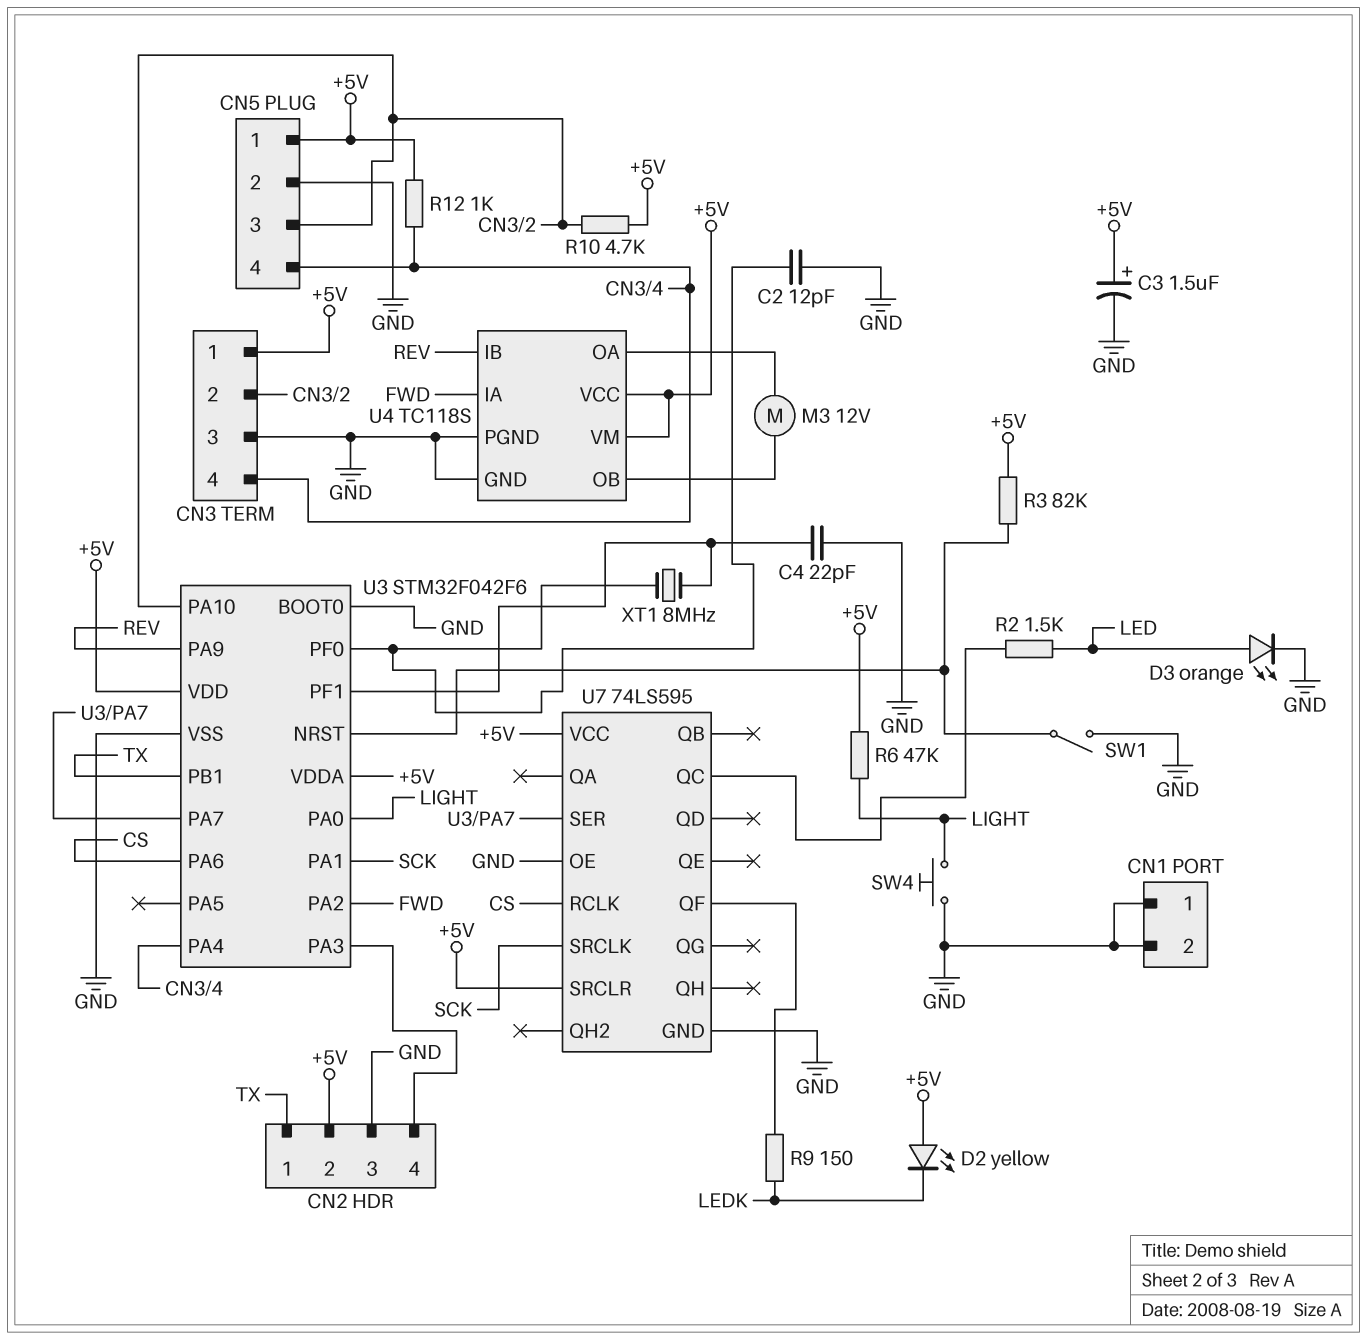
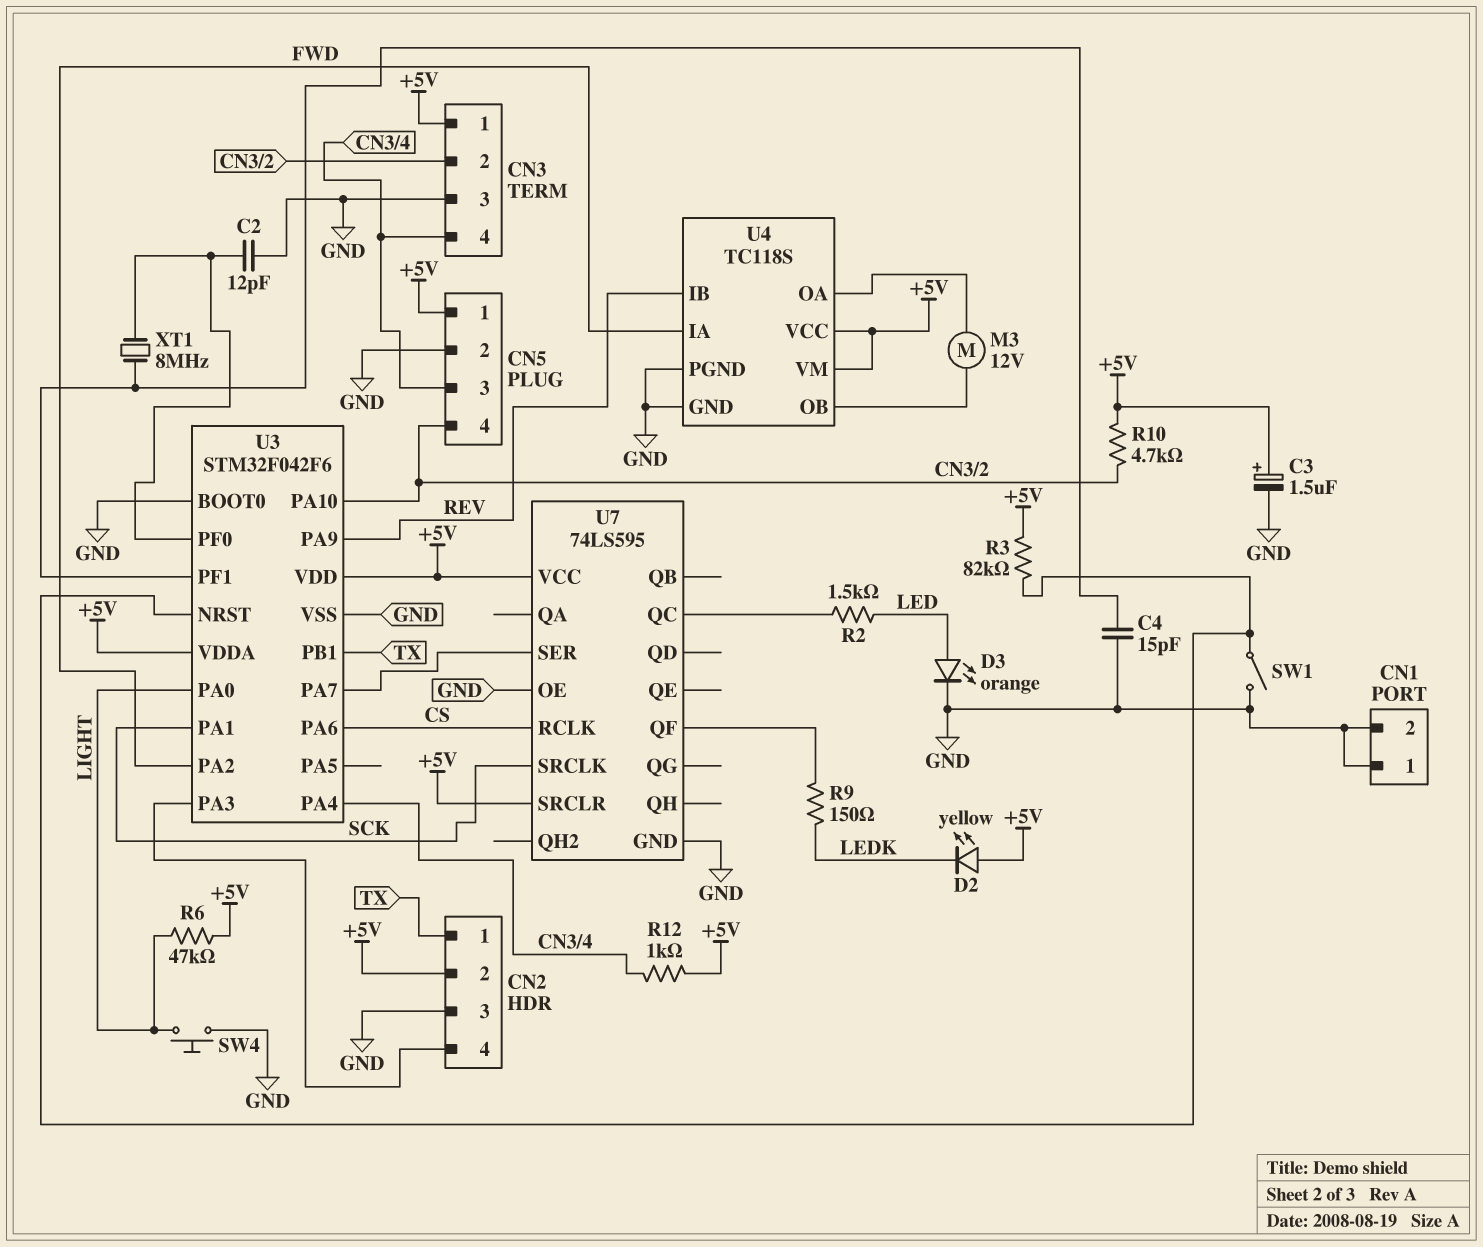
C4: 22pF (GND, U3/PF1) -> 15pF (GND, U3/PF1)
CN5 pin 3: CN3/2 -> CN3/4
CN5 pin 4: CN3/4 -> CN3/2

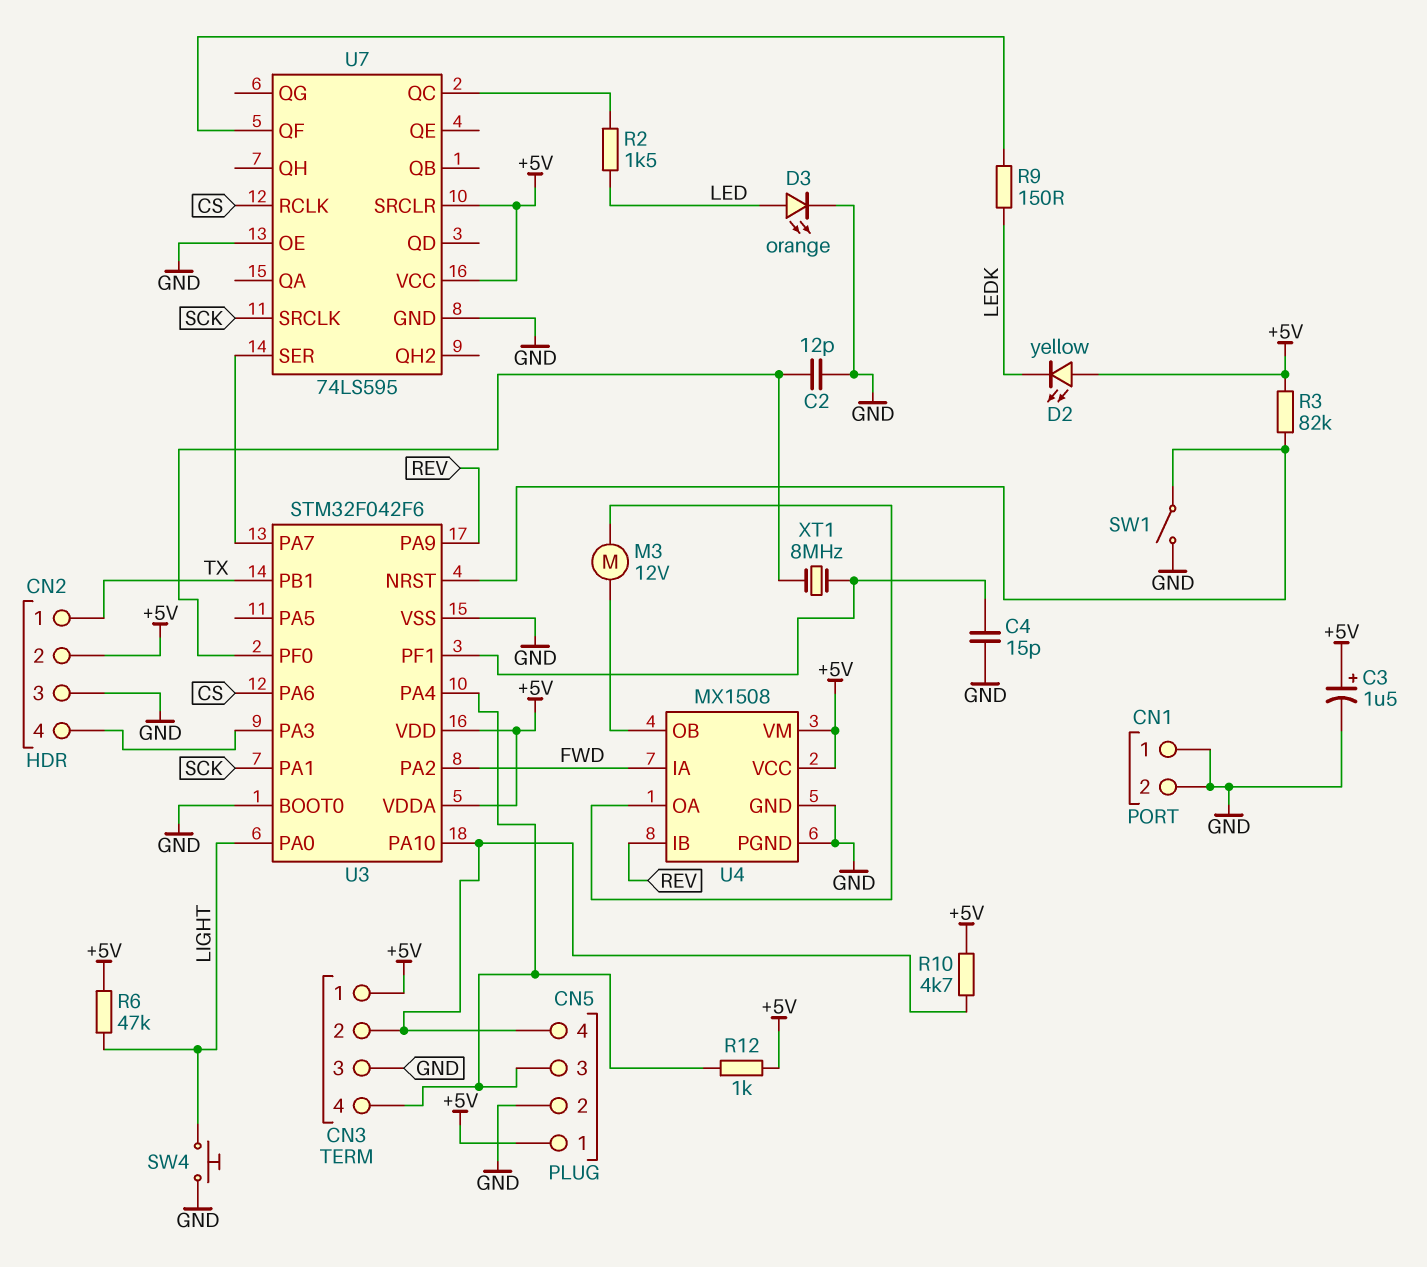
U4: TC118S -> MX1508

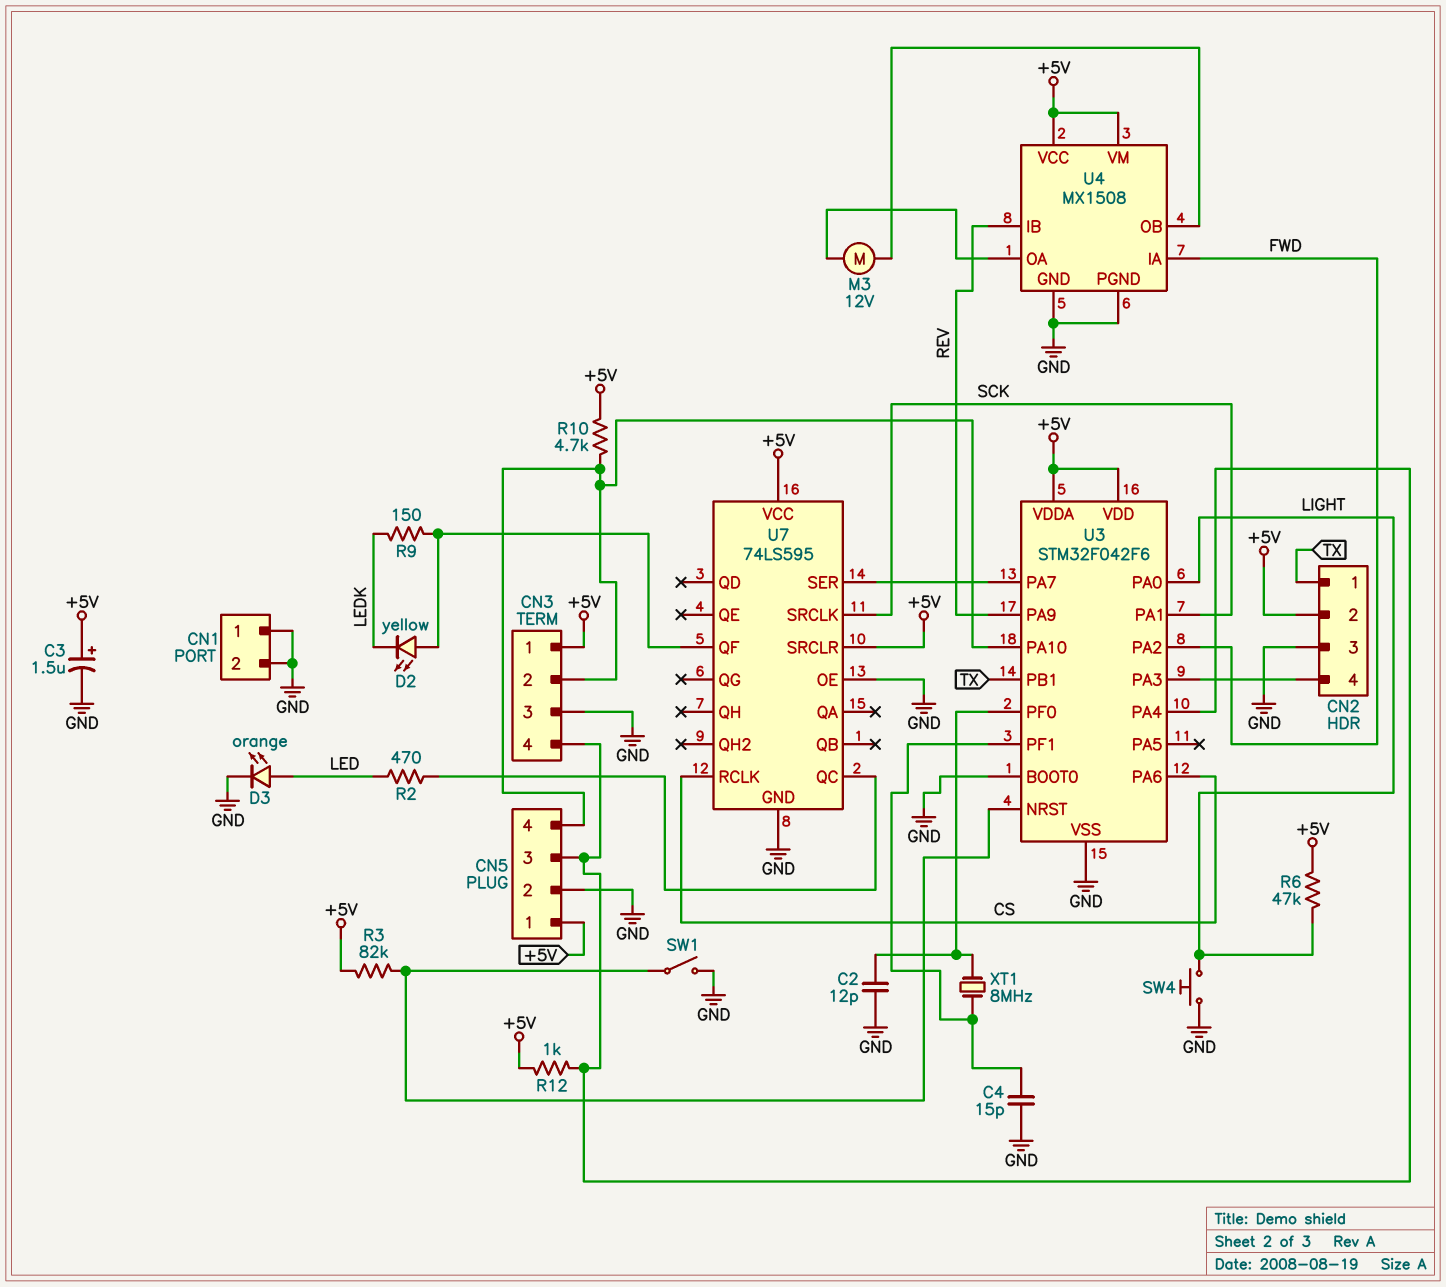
D2: LED yellow (A +5V, K LEDK) -> LED yellow (A U7/QF, K LEDK)
R2: 1.5k (LED, U7/QC) -> 470 (LED, U7/QC)

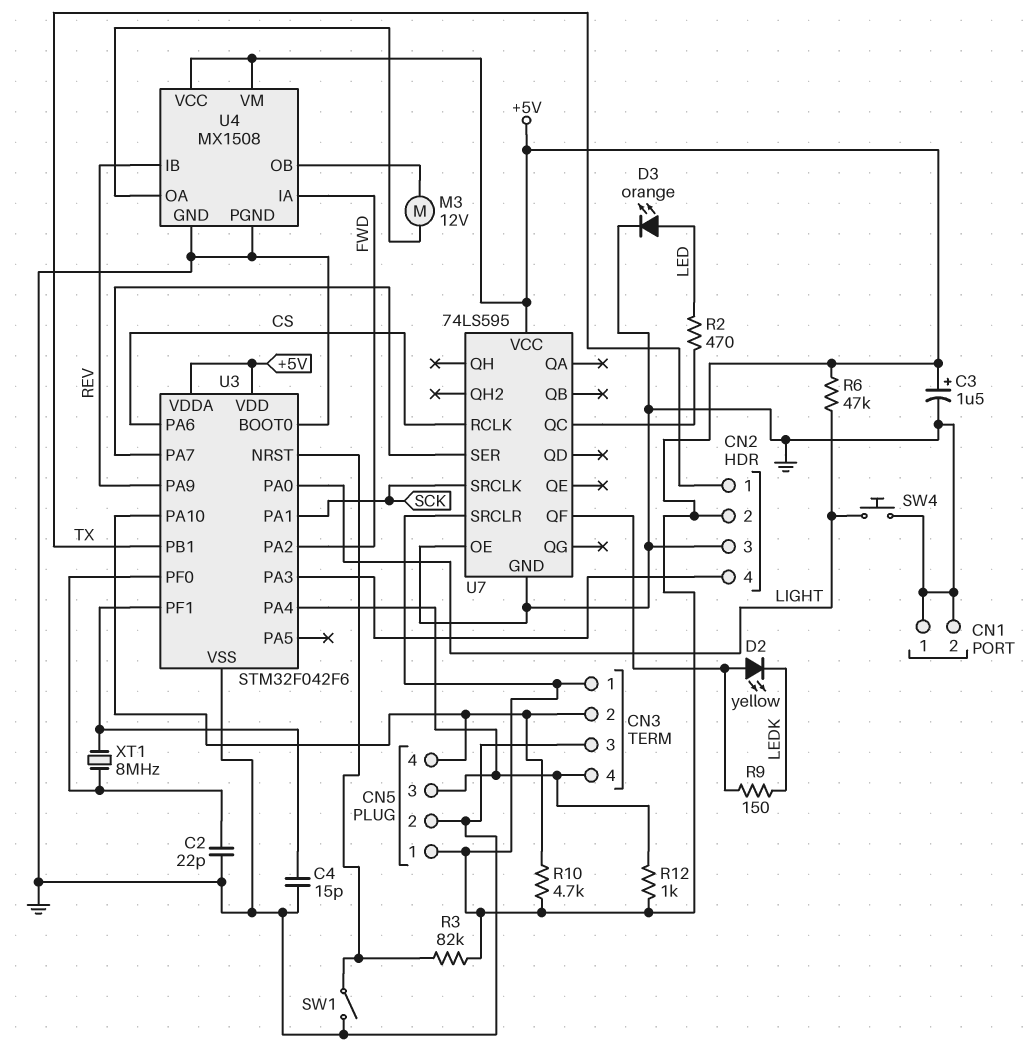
C2: 12pF (GND, U3/PF0) -> 22pF (GND, U3/PF0)

